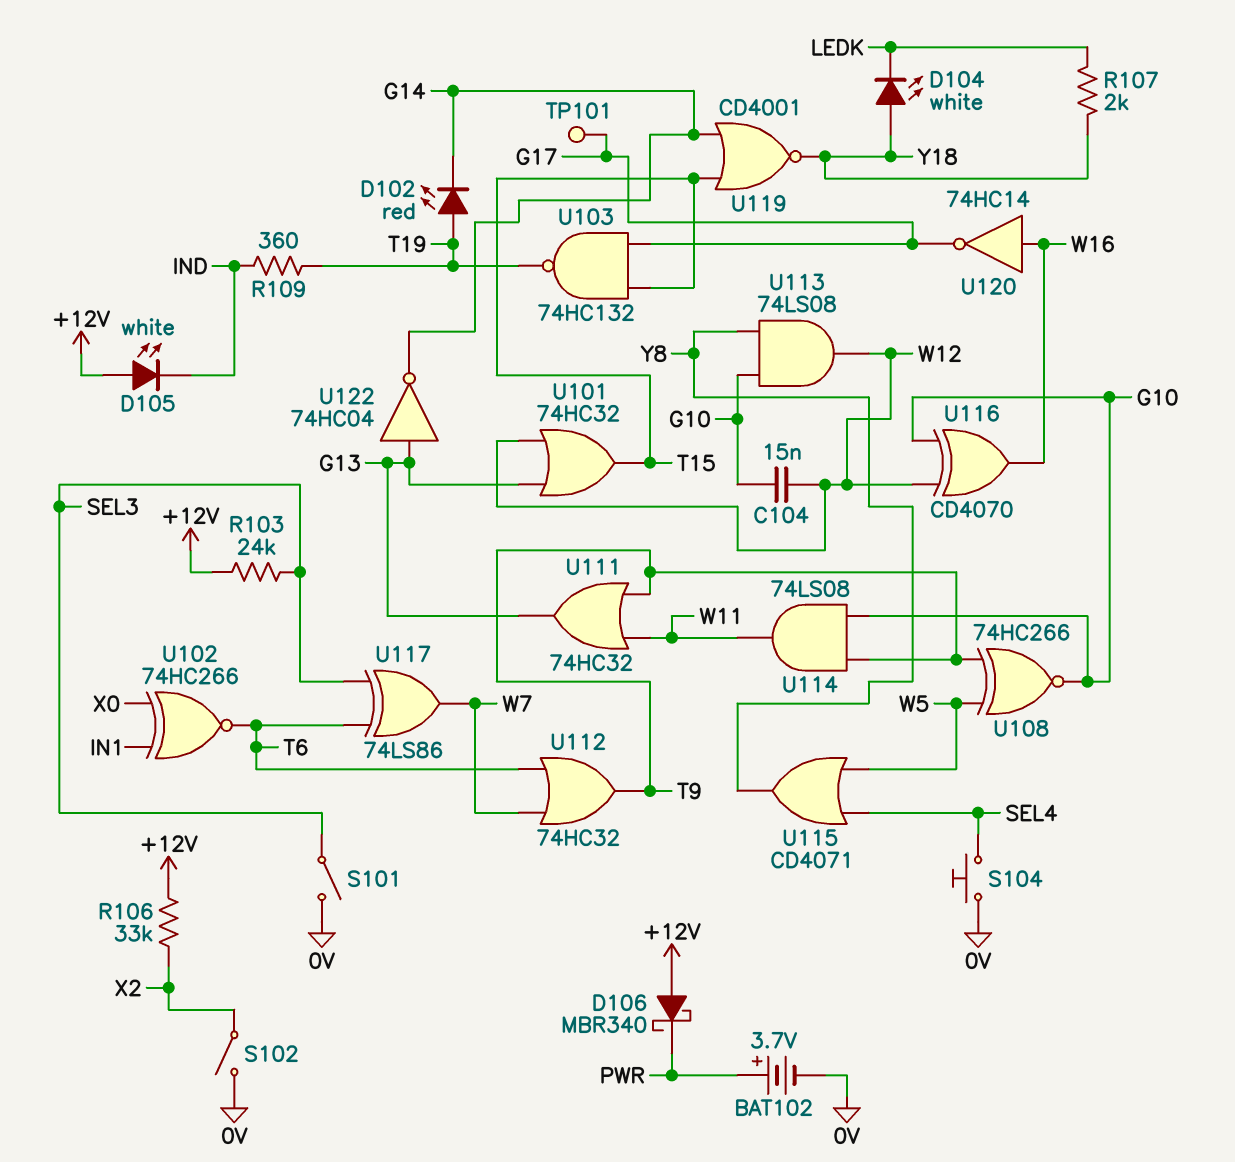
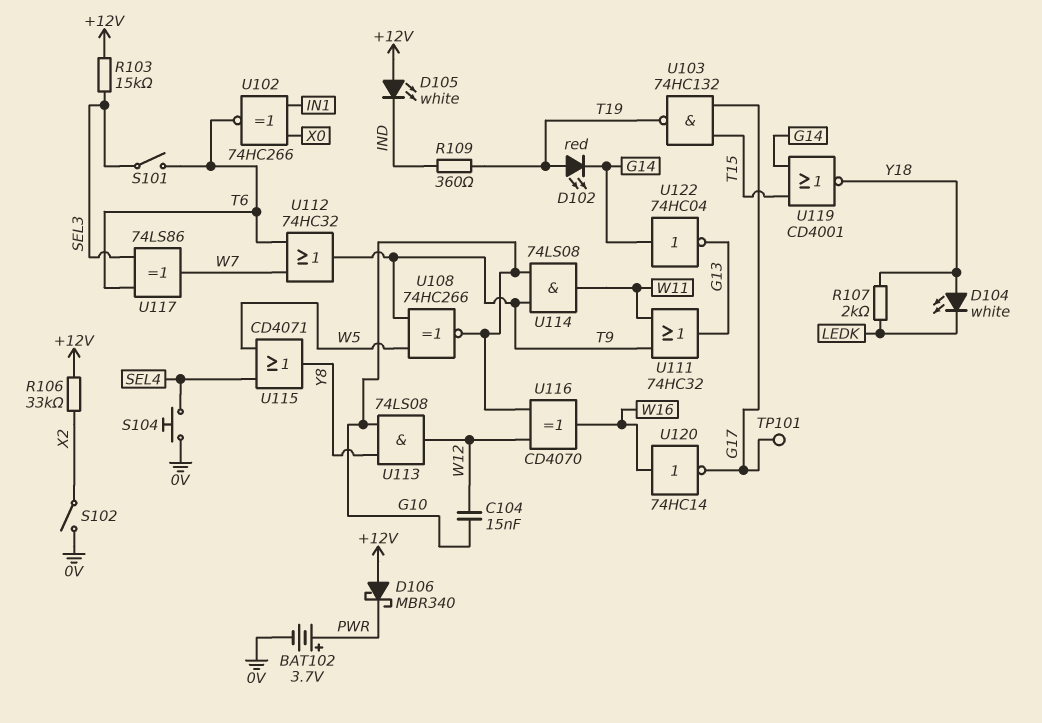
R103: 24k (+12V, SEL3) -> 15k (+12V, SEL3)
S101: switch (0V, SEL3) -> switch (SEL3, T6)
U101: OR 74HC32 (in G13, in W12, out T15) -> none
U122: NOT 74HC04 (in G13, out G14) -> NOT 74HC04 (in G14, out G13)

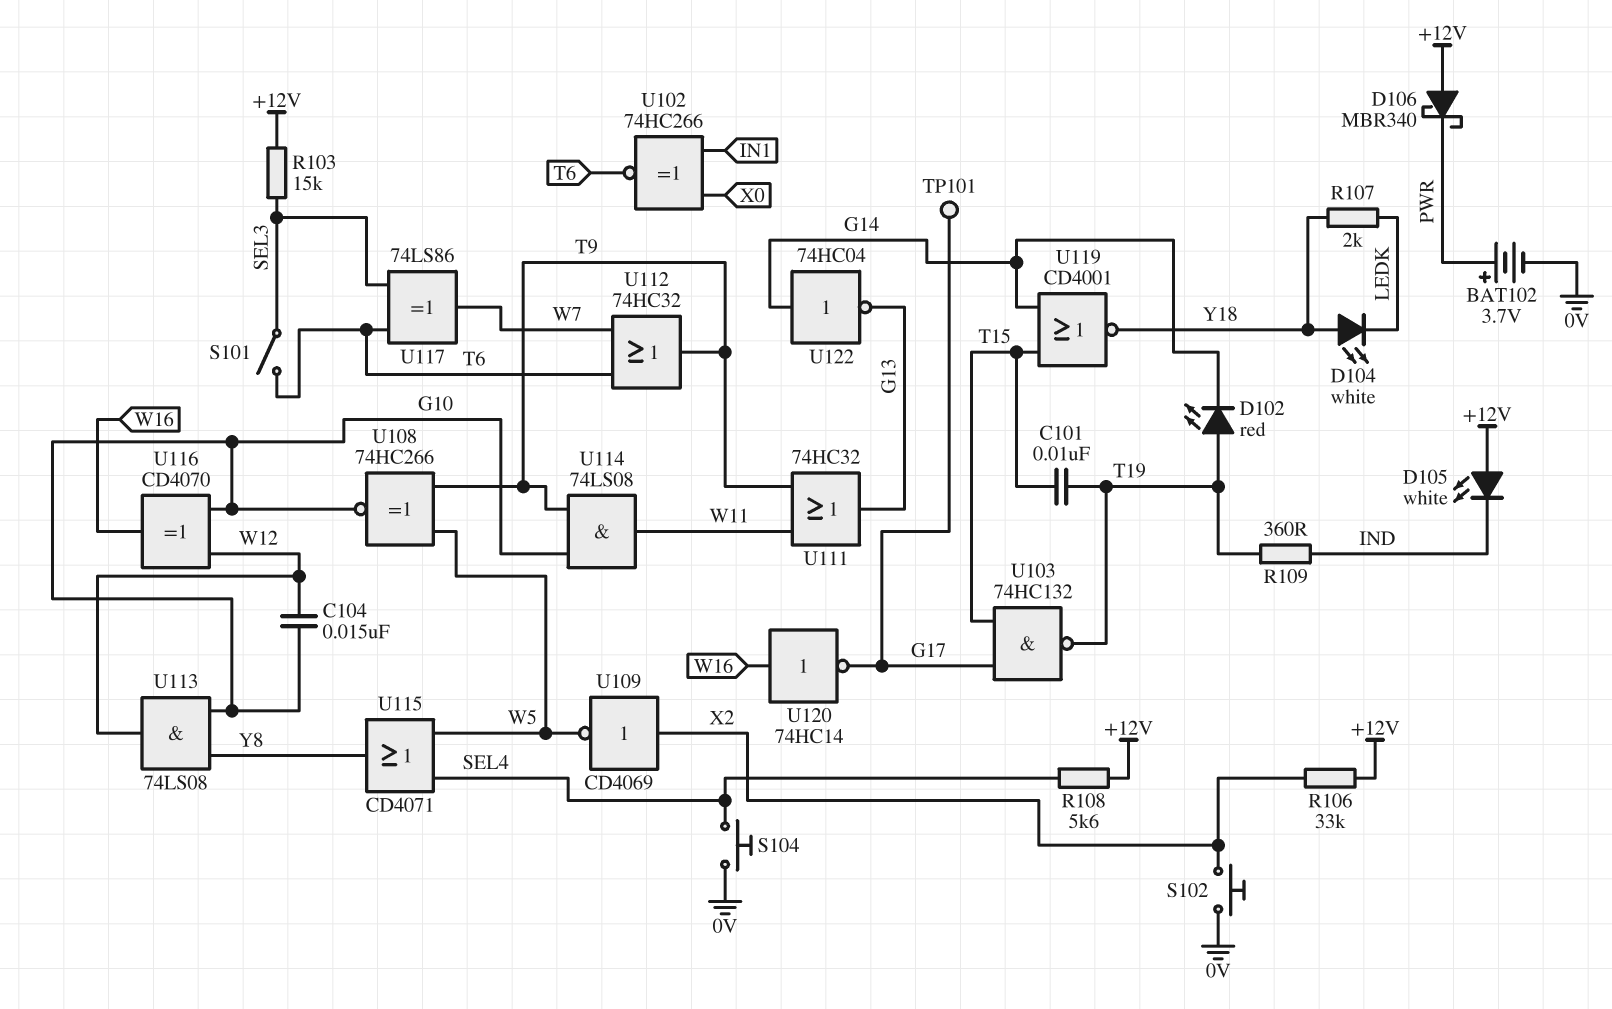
C101: none -> 10nF (T15, T19)
R108: none -> 5.6k (+12V, SEL4)
S102: switch (0V, X2) -> button (0V, X2)
U109: none -> NOT CD4069 (in X2, out W5)

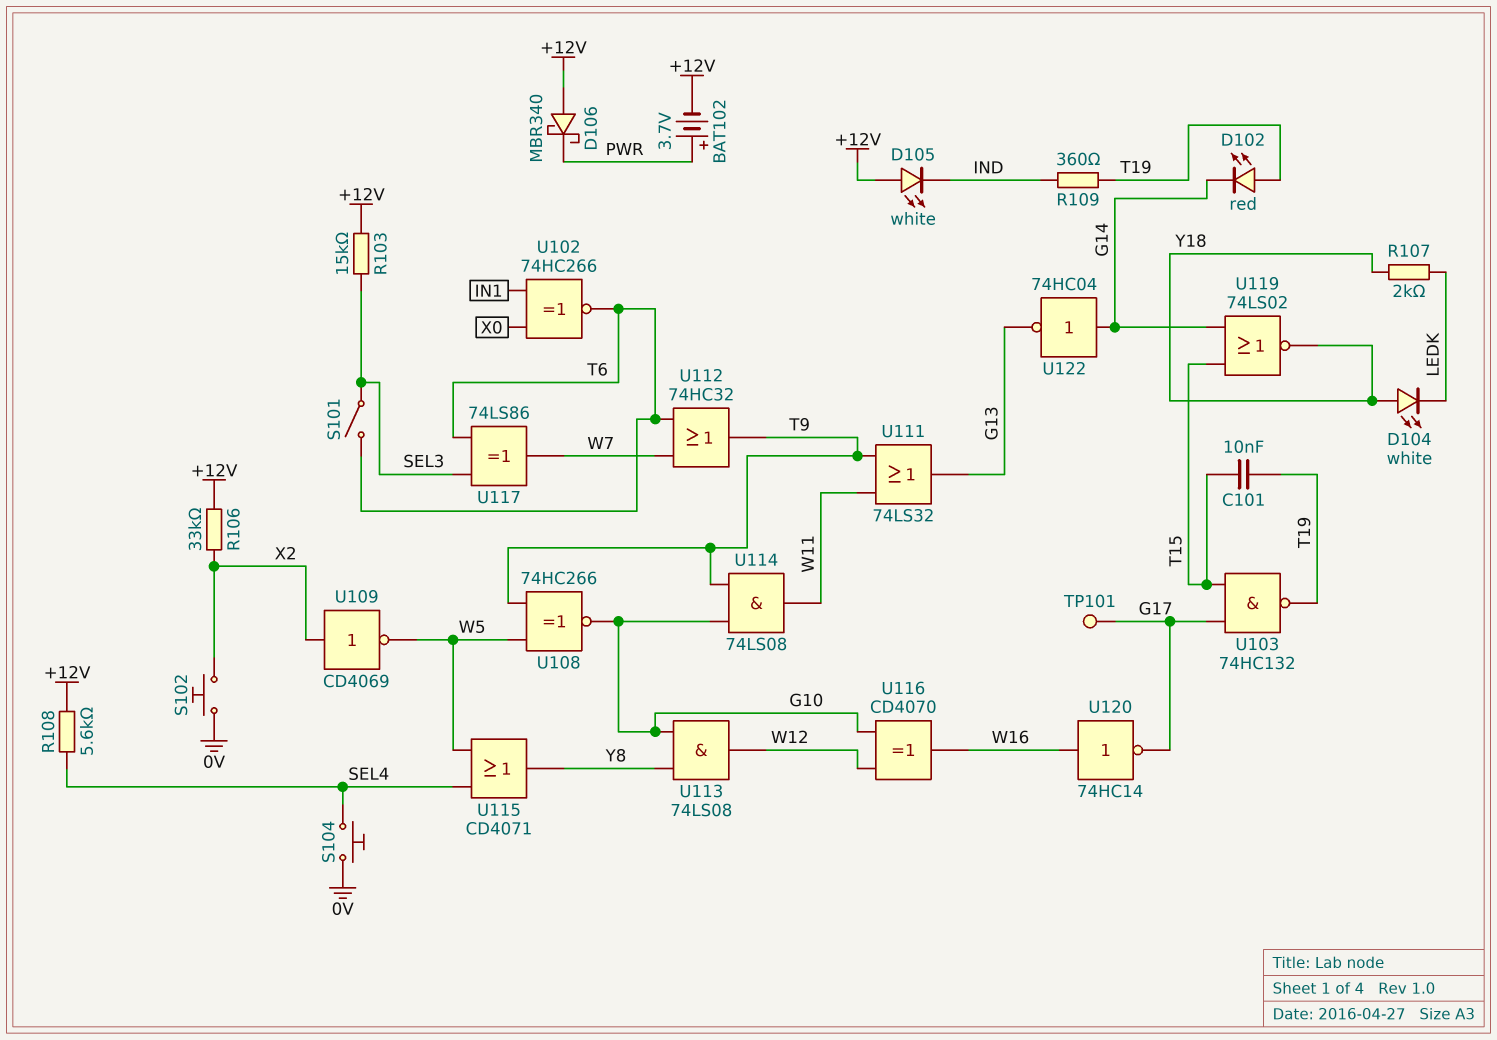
BAT102: 3.7V (plus PWR, minus 0V) -> 3.7V (plus PWR, minus +12V)
C104: 15nF (G10, W12) -> none
U111: OR 74HC32 (in T9, in W11, out G13) -> OR 74LS32 (in T9, in W11, out G13)
U119: NOR CD4001 (in G14, in T15, out Y18) -> NOR 74LS02 (in G14, in T15, out Y18)

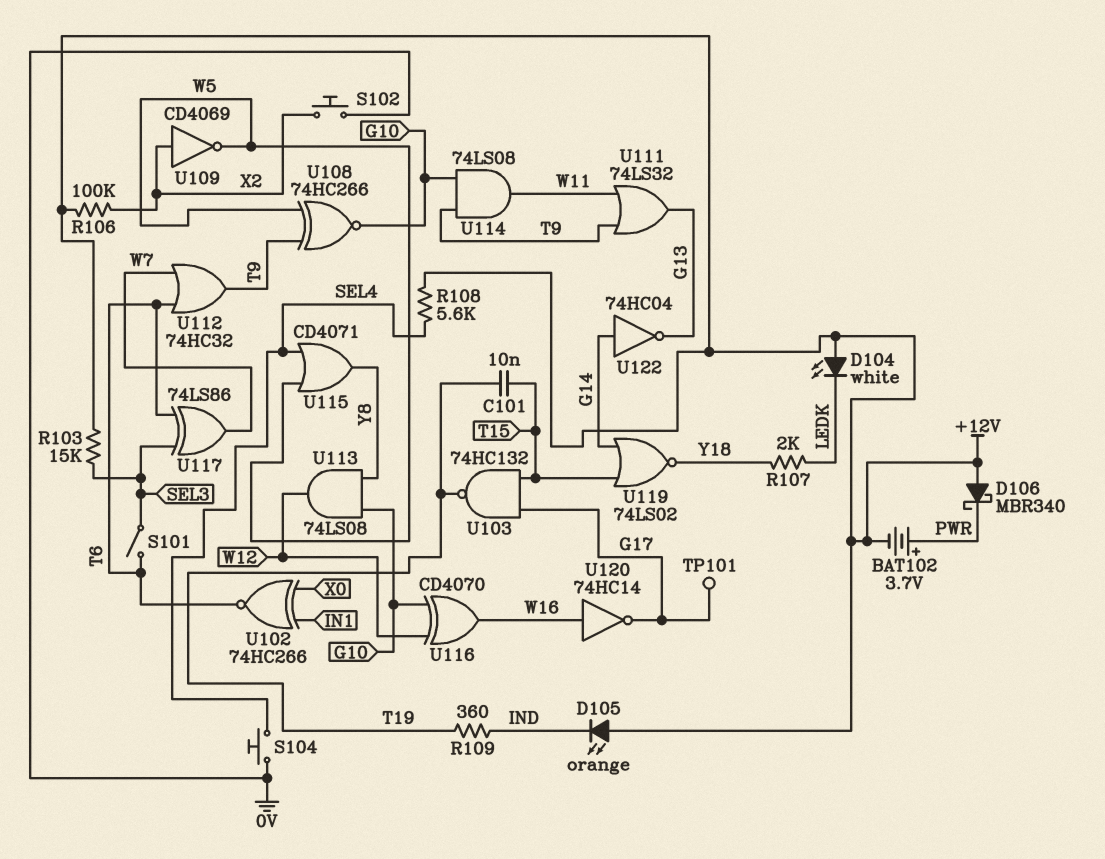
D102: LED red (A T19, K G14) -> none
D104: LED white (A Y18, K LEDK) -> LED white (A +12V, K LEDK)
D105: LED white (A +12V, K IND) -> LED orange (A +12V, K IND)
R106: 33k (+12V, X2) -> 100k (+12V, X2)

